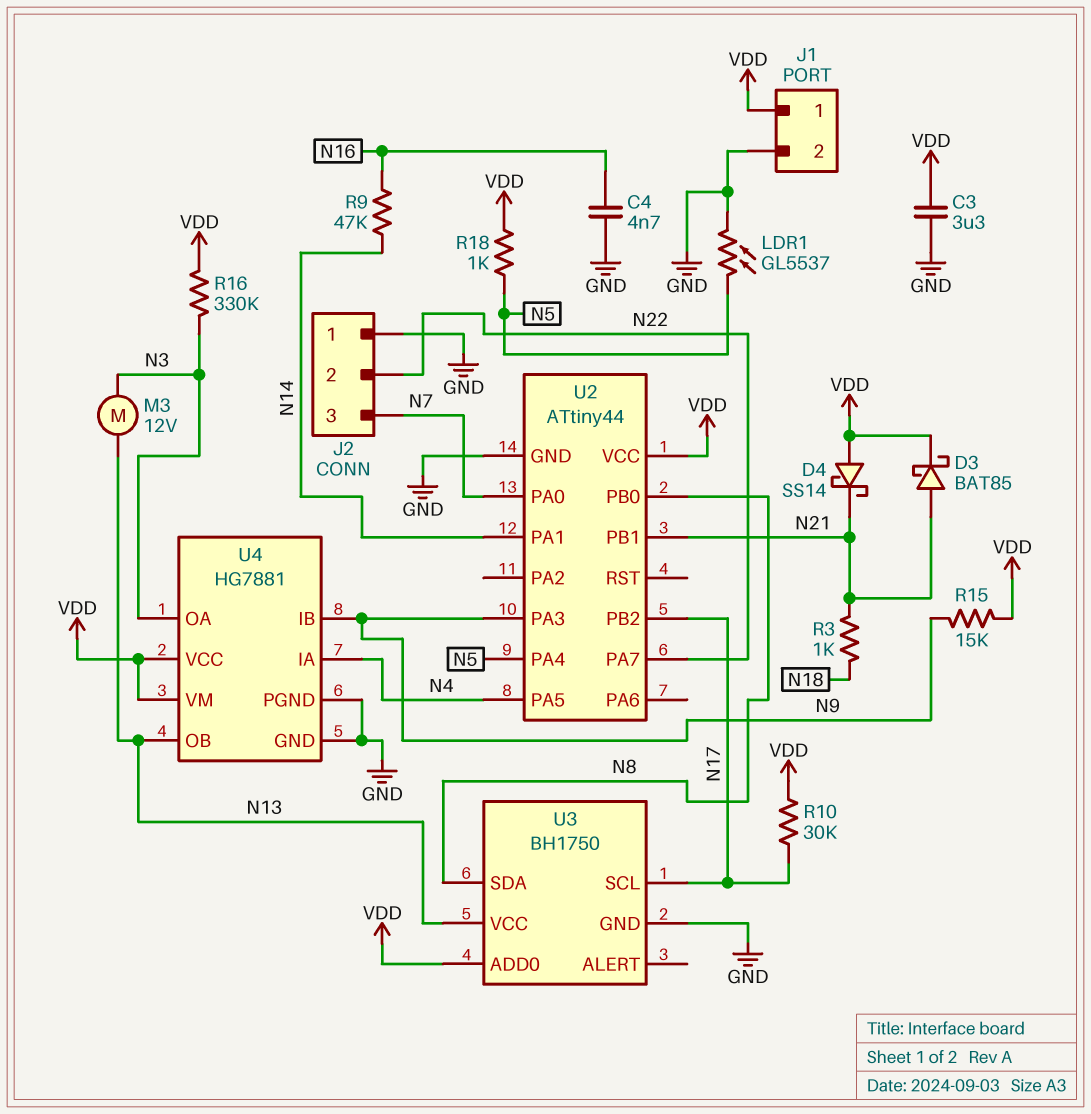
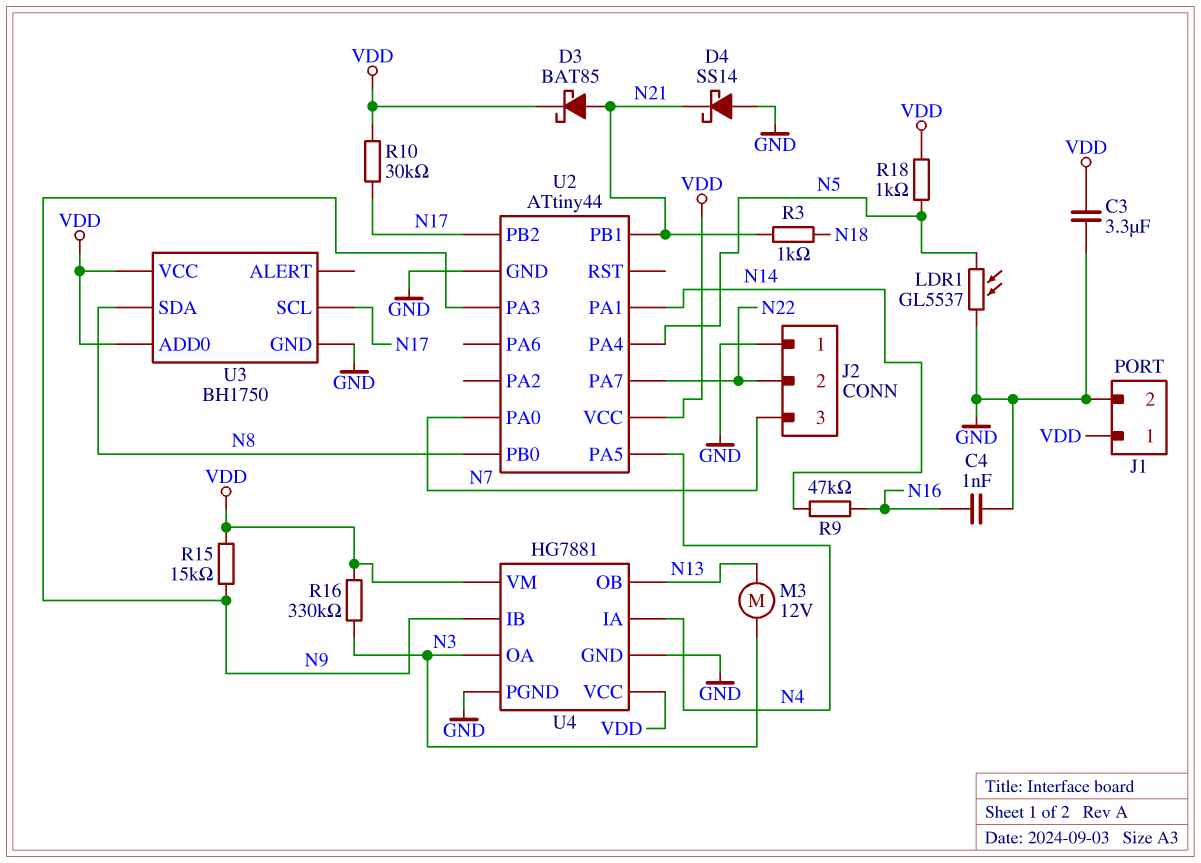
C4: 4.7nF (GND, N16) -> 1nF (GND, N16)
D4: schottky SS14 (A VDD, K N21) -> schottky SS14 (A GND, K N21)
U3 pin VCC: N13 -> VDD

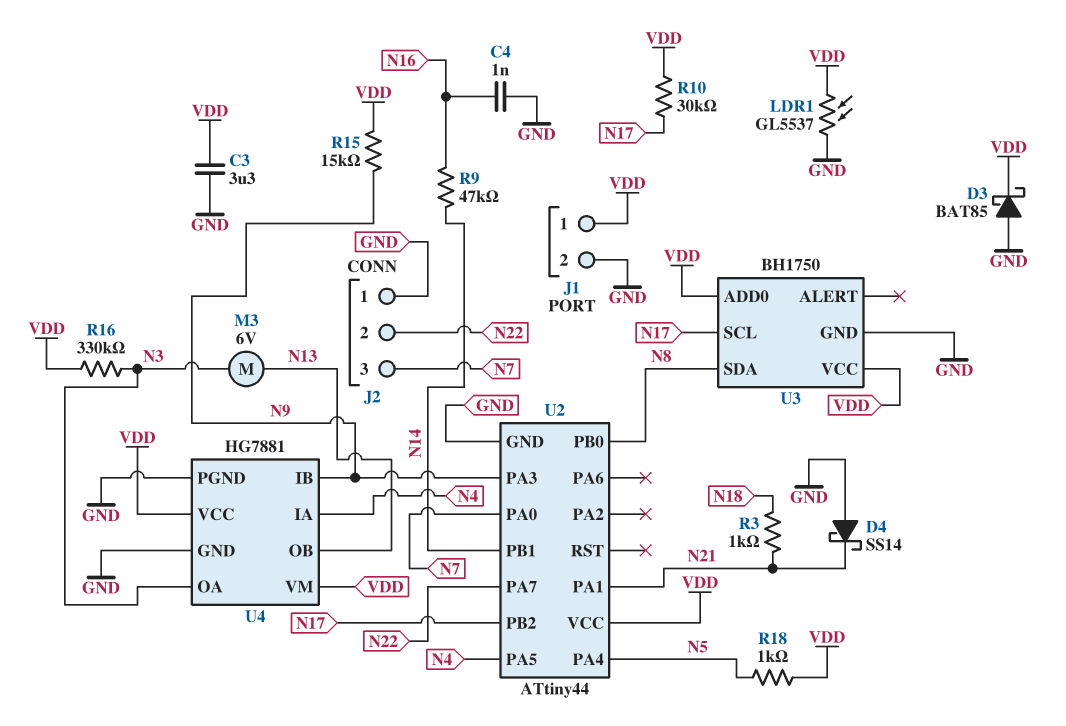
D3: schottky BAT85 (A N21, K VDD) -> schottky BAT85 (A GND, K VDD)
LDR1: GL5537 (GND, N5) -> GL5537 (GND, VDD)
M3: motor 12V (N3, N13) -> motor 6V (N3, N13)
U2 pin PA1: N14 -> N21
U2 pin PB1: N21 -> N14

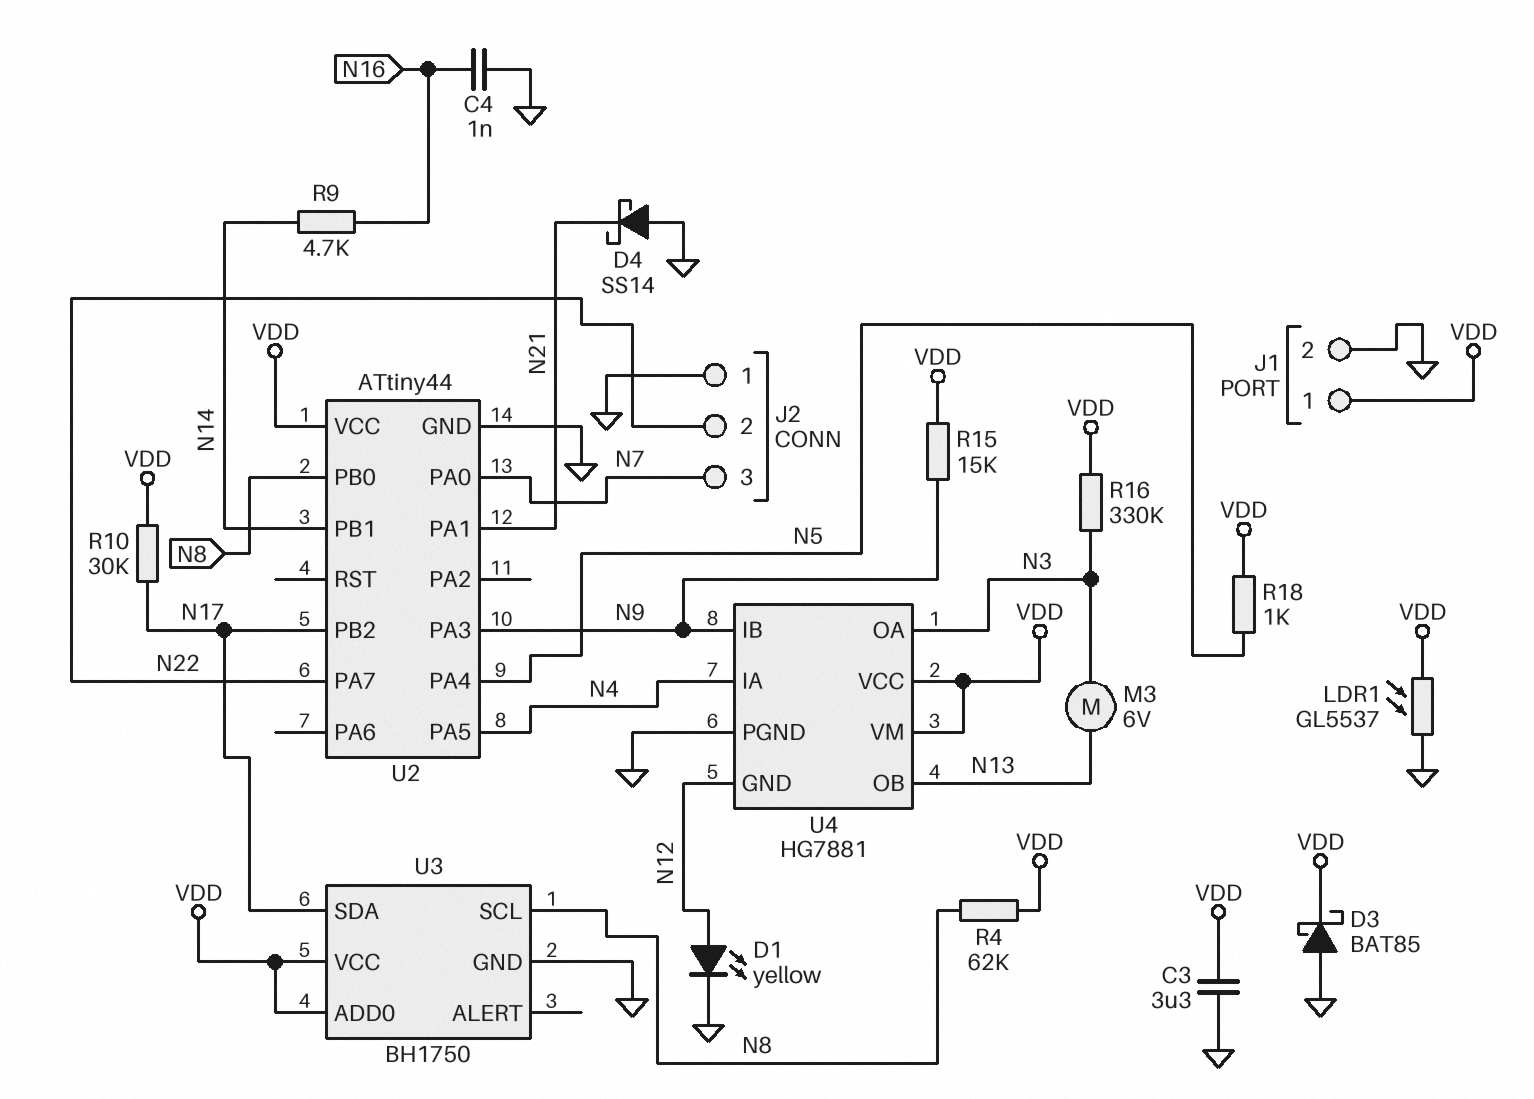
D1: none -> LED yellow (A N12, K GND)
R3: 1k (N18, N21) -> none
R4: none -> 62k (N8, VDD)
R9: 47k (N14, N16) -> 4.7k (N14, N16)
U3 pin SCL: N17 -> N8
U3 pin SDA: N8 -> N17
U4 pin GND: GND -> N12

